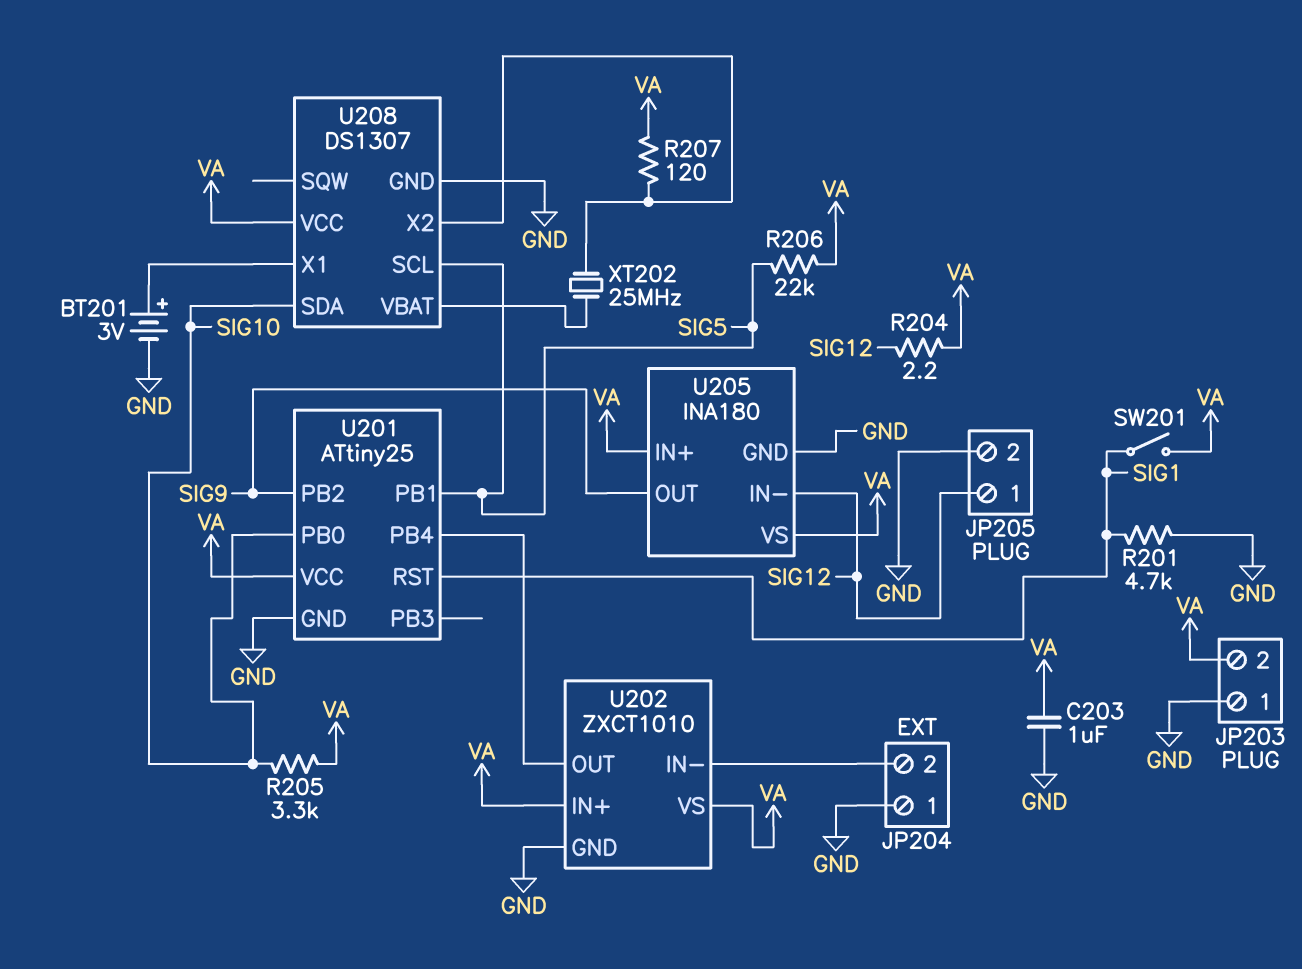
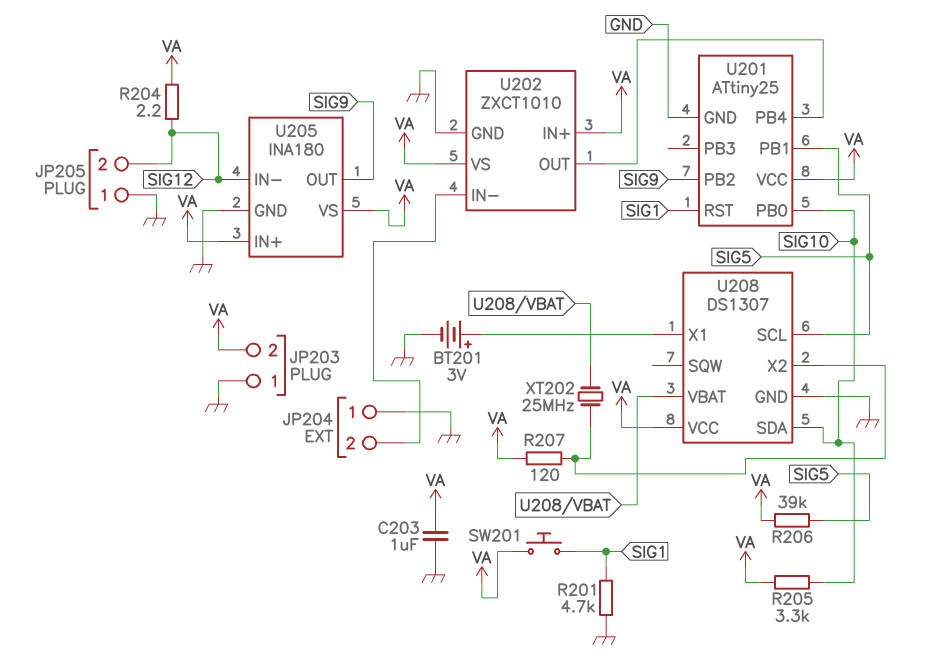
JP205 pin 1: SIG12 -> GND
JP205 pin 2: GND -> SIG12
R206: 22k (SIG5, VA) -> 39k (SIG5, VA)
SW201: switch (SIG1, VA) -> button (SIG1, VA)

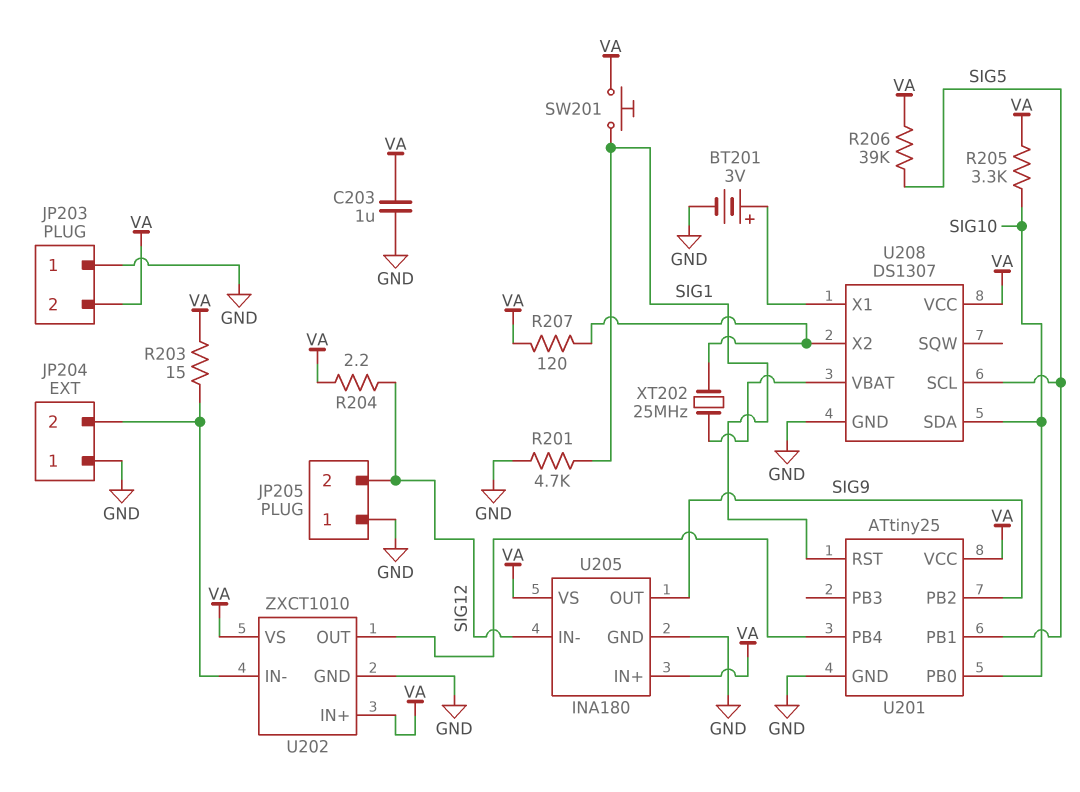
R203: none -> 15 (JP204/2, VA)

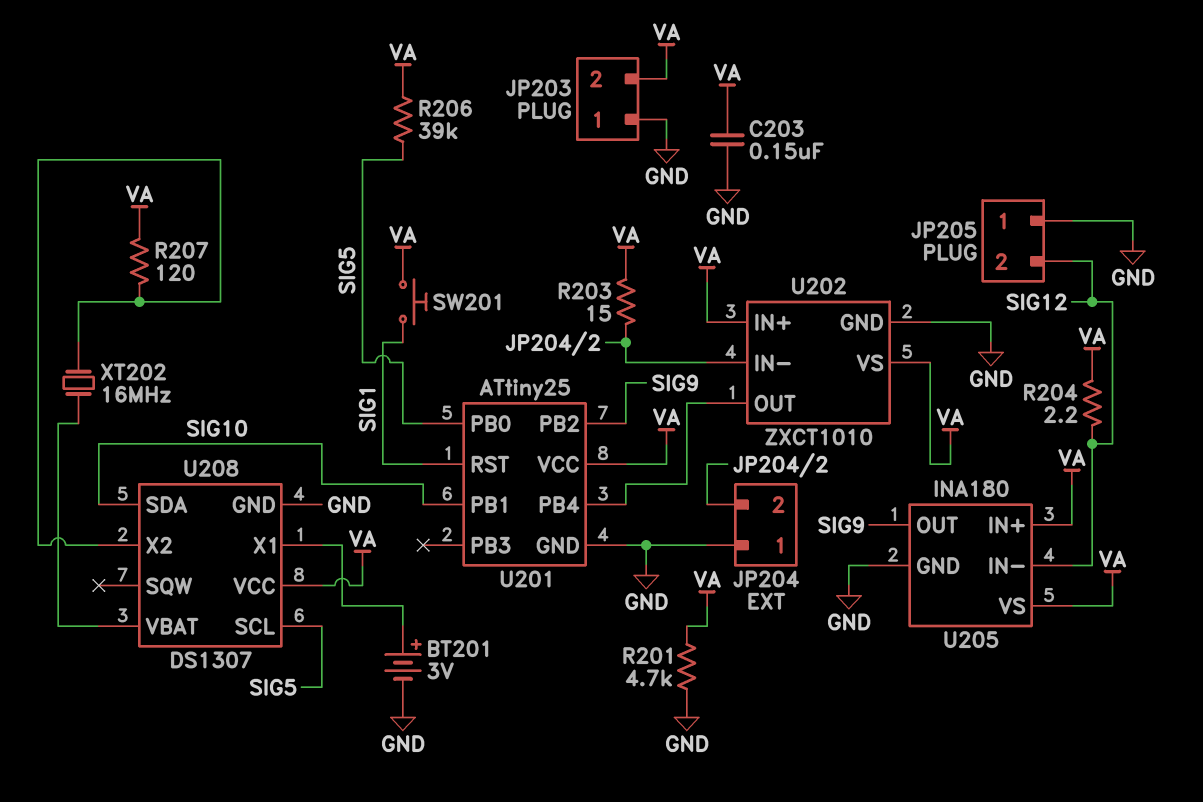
C203: 1uF (GND, VA) -> 150nF (GND, VA)
R201: 4.7k (GND, SIG1) -> 4.7k (GND, VA)
R205: 3.3k (SIG10, VA) -> none
U201 pin PB0: SIG10 -> SIG5
U201 pin PB1: SIG5 -> SIG10
XT202: 25MHz (U208/VBAT, U208/X2) -> 16MHz (U208/VBAT, U208/X2)

